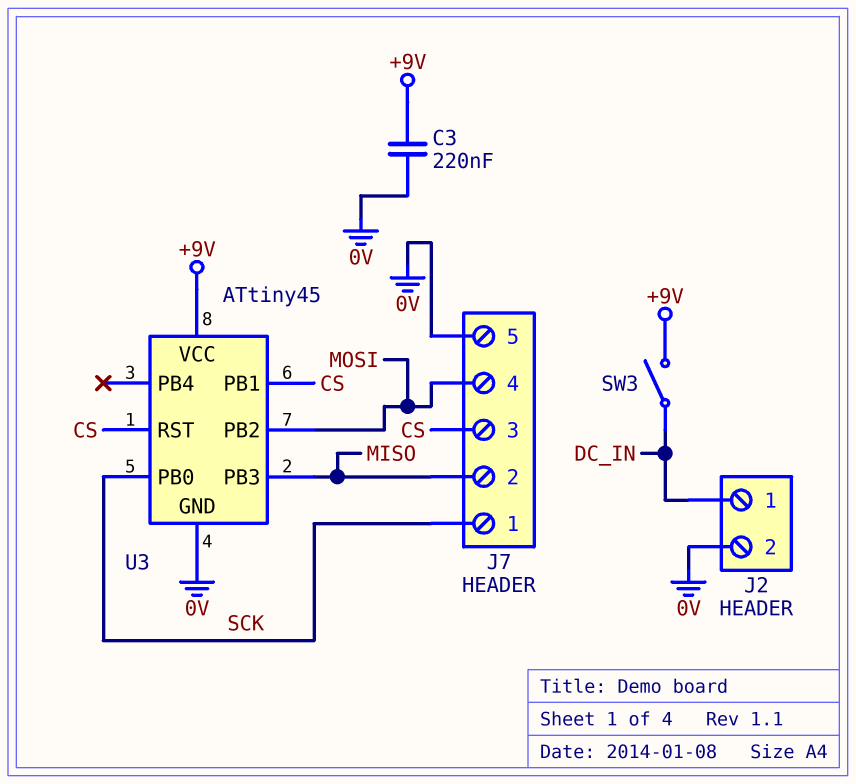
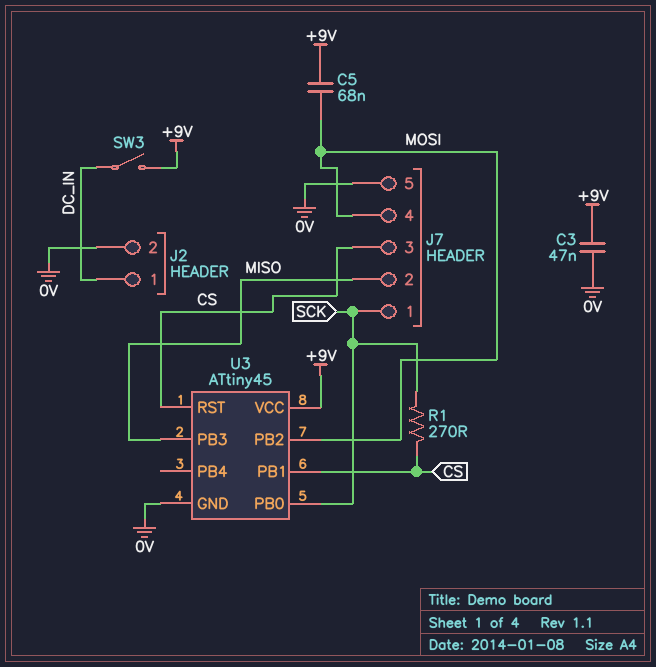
C3: 220nF (+9V, 0V) -> 47nF (+9V, 0V)
C5: none -> 68nF (+9V, MOSI)
R1: none -> 270 (CS, SCK)

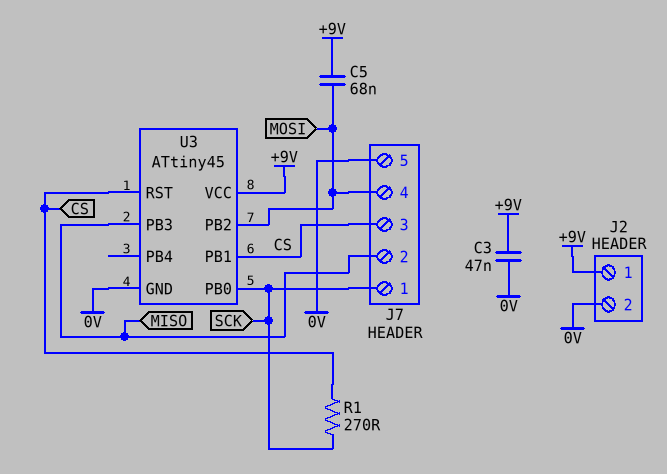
J2 pin 1: DC_IN -> +9V
SW3: switch (+9V, DC_IN) -> none

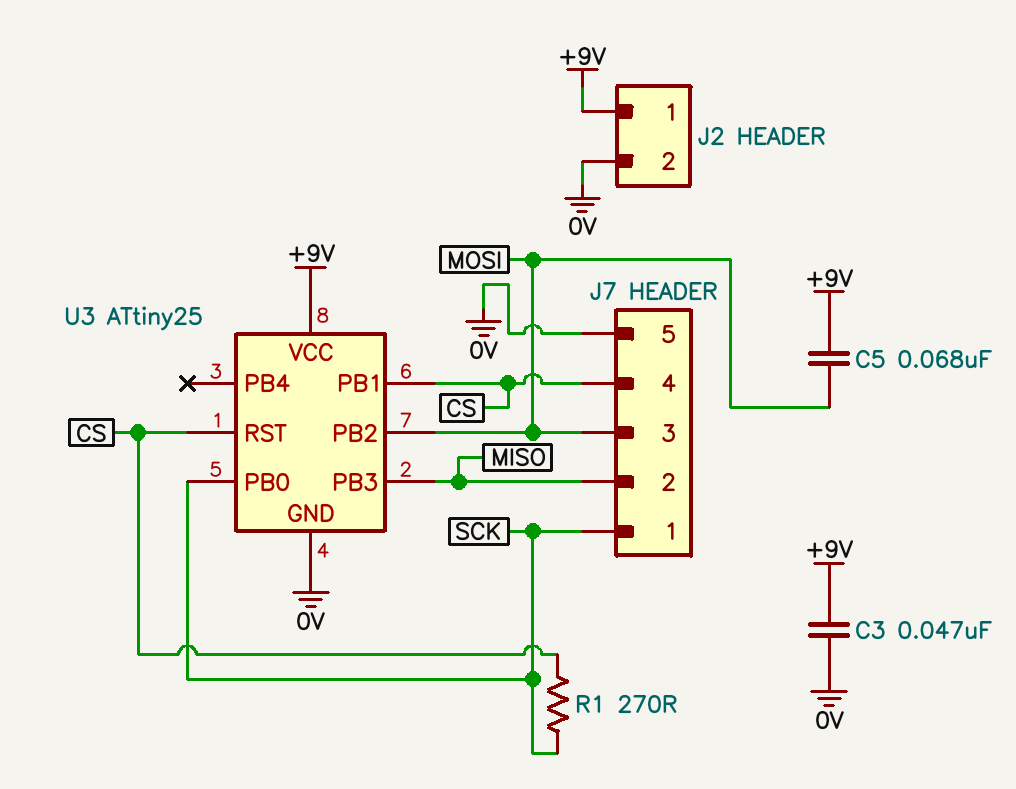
J7 pin 3: CS -> MOSI
J7 pin 4: MOSI -> CS
U3: ATtiny45 -> ATtiny25

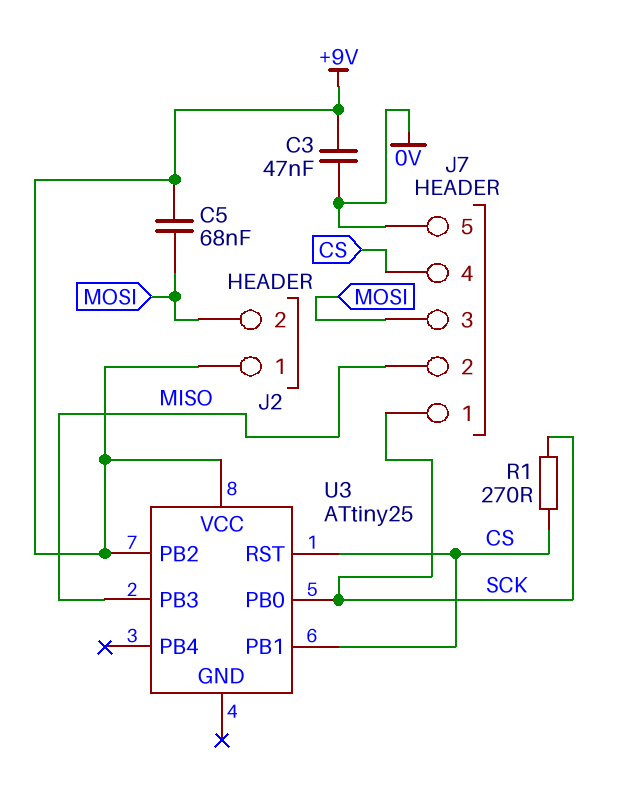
J2 pin 2: 0V -> MOSI
U3 pin GND: 0V -> none
U3 pin PB2: MOSI -> +9V

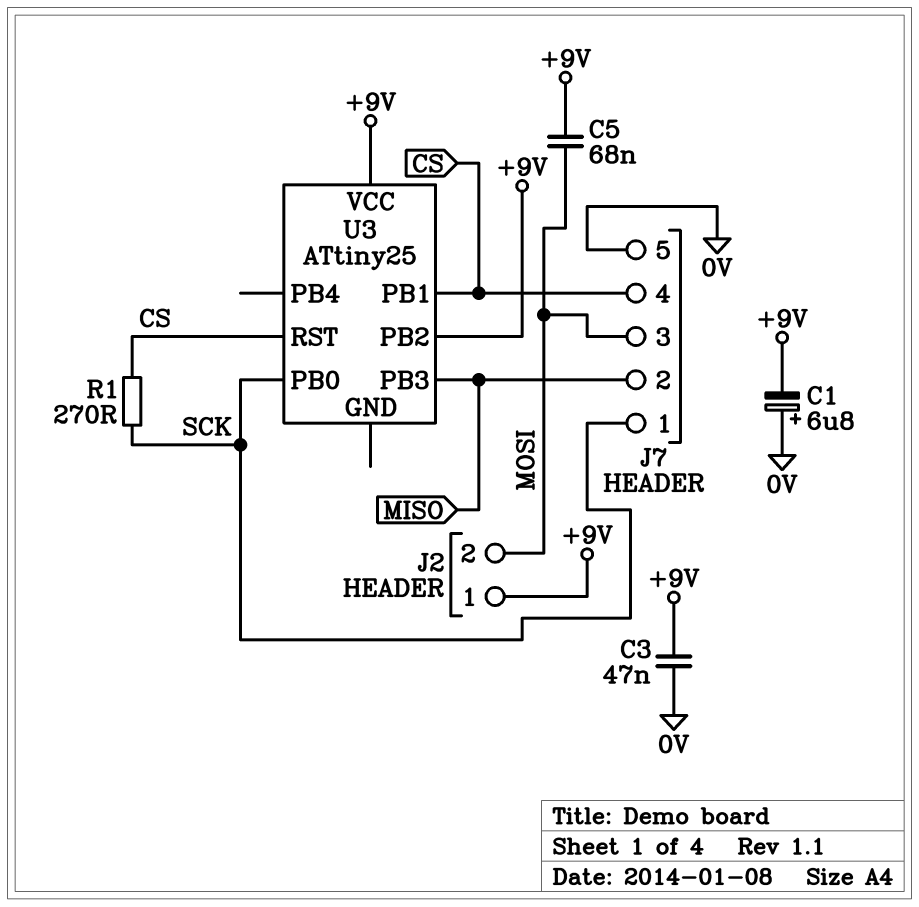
C1: none -> 6.8uF (plus 0V, minus +9V)

